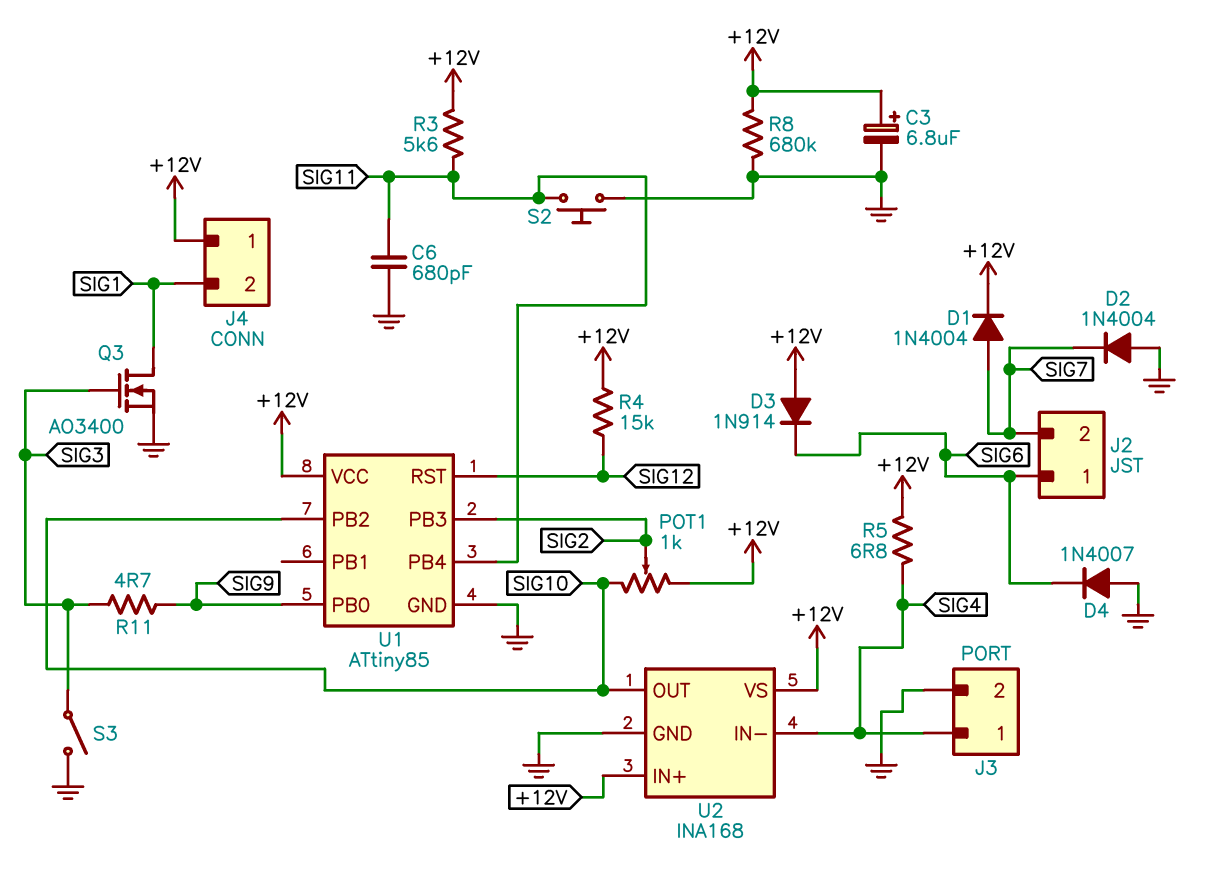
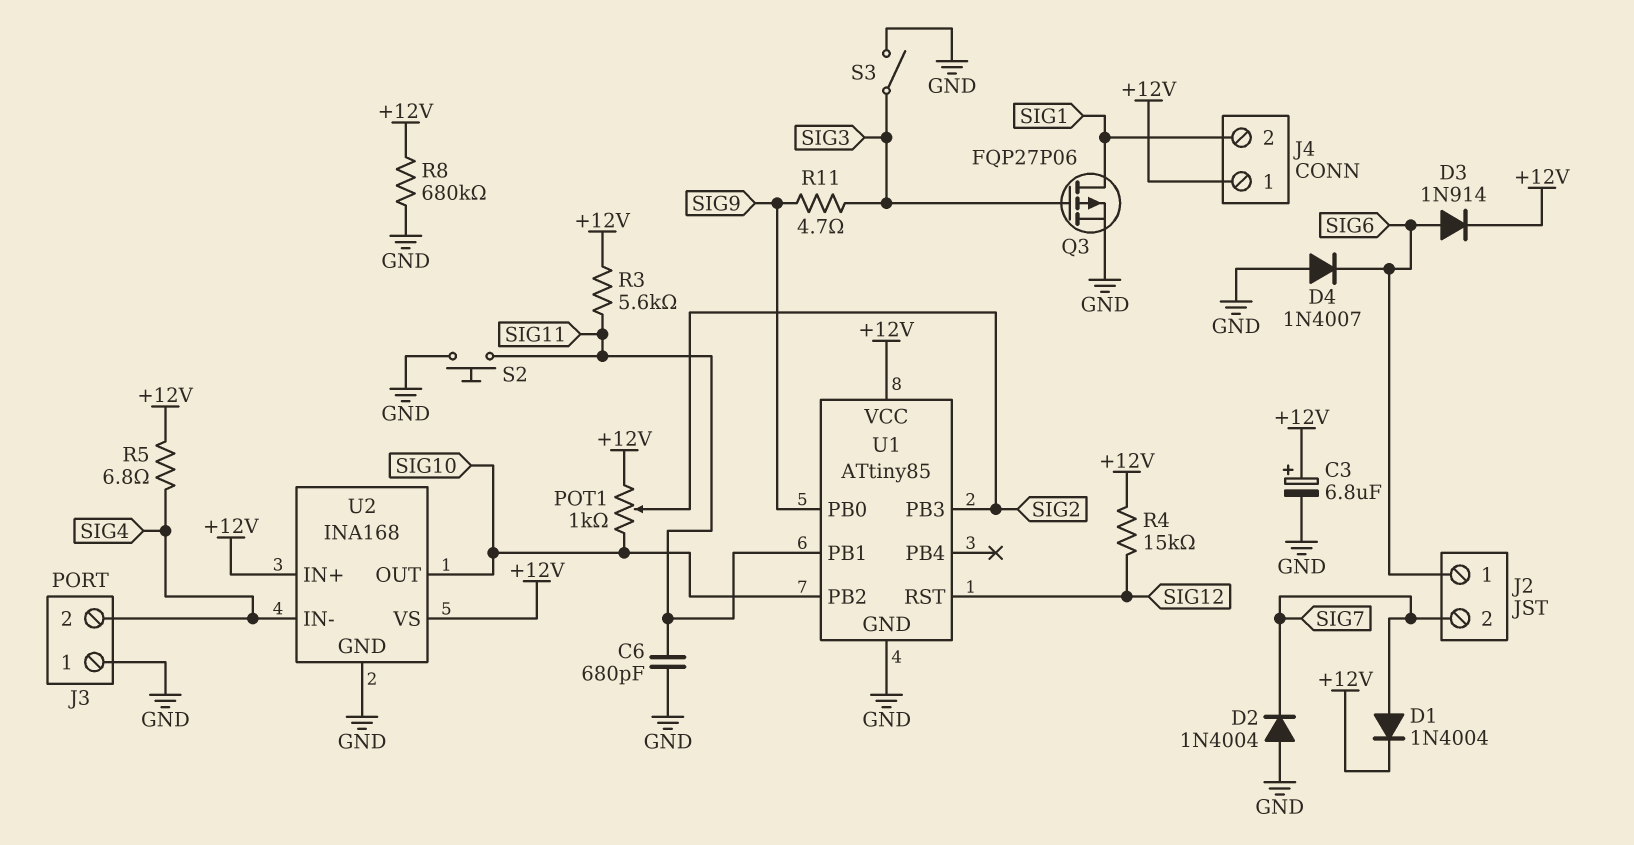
D3: diode 1N914 (A +12V, K SIG6) -> diode 1N914 (A SIG6, K +12V)
J3 pin 1: SIG4 -> GND
J3 pin 2: GND -> SIG4
Q3: NMOS AO3400 (G SIG3, D SIG1, S GND) -> PMOS FQP27P06 (G SIG3, D SIG1, S GND)
U1 pin PB1: none -> SIG11
U1 pin PB4: SIG11 -> none

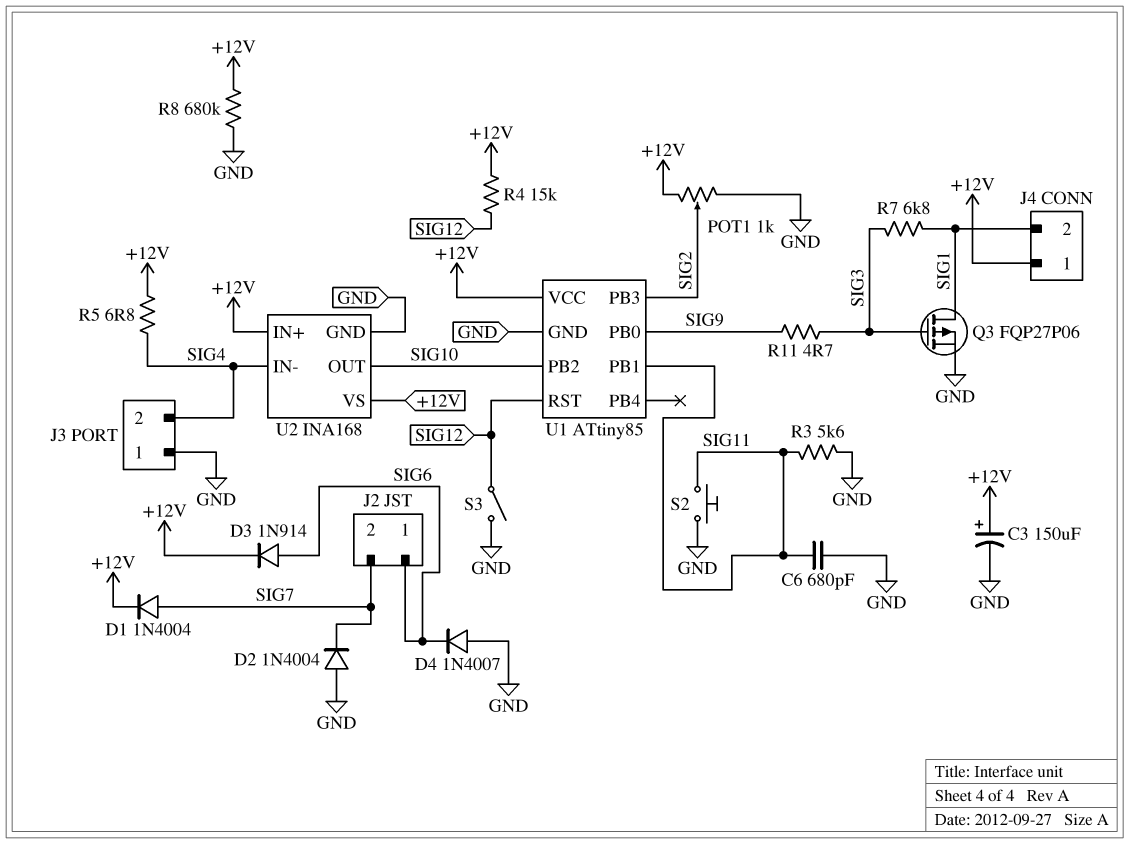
C3: 6.8uF (plus +12V, minus GND) -> 150uF (plus +12V, minus GND)
POT1: 1k (+12V, SIG10, wiper SIG2) -> 1k (+12V, GND, wiper SIG2)
R3: 5.6k (+12V, SIG11) -> 5.6k (GND, SIG11)
R7: none -> 6.8k (SIG1, SIG3)
S3: switch (GND, SIG3) -> switch (GND, SIG12)

